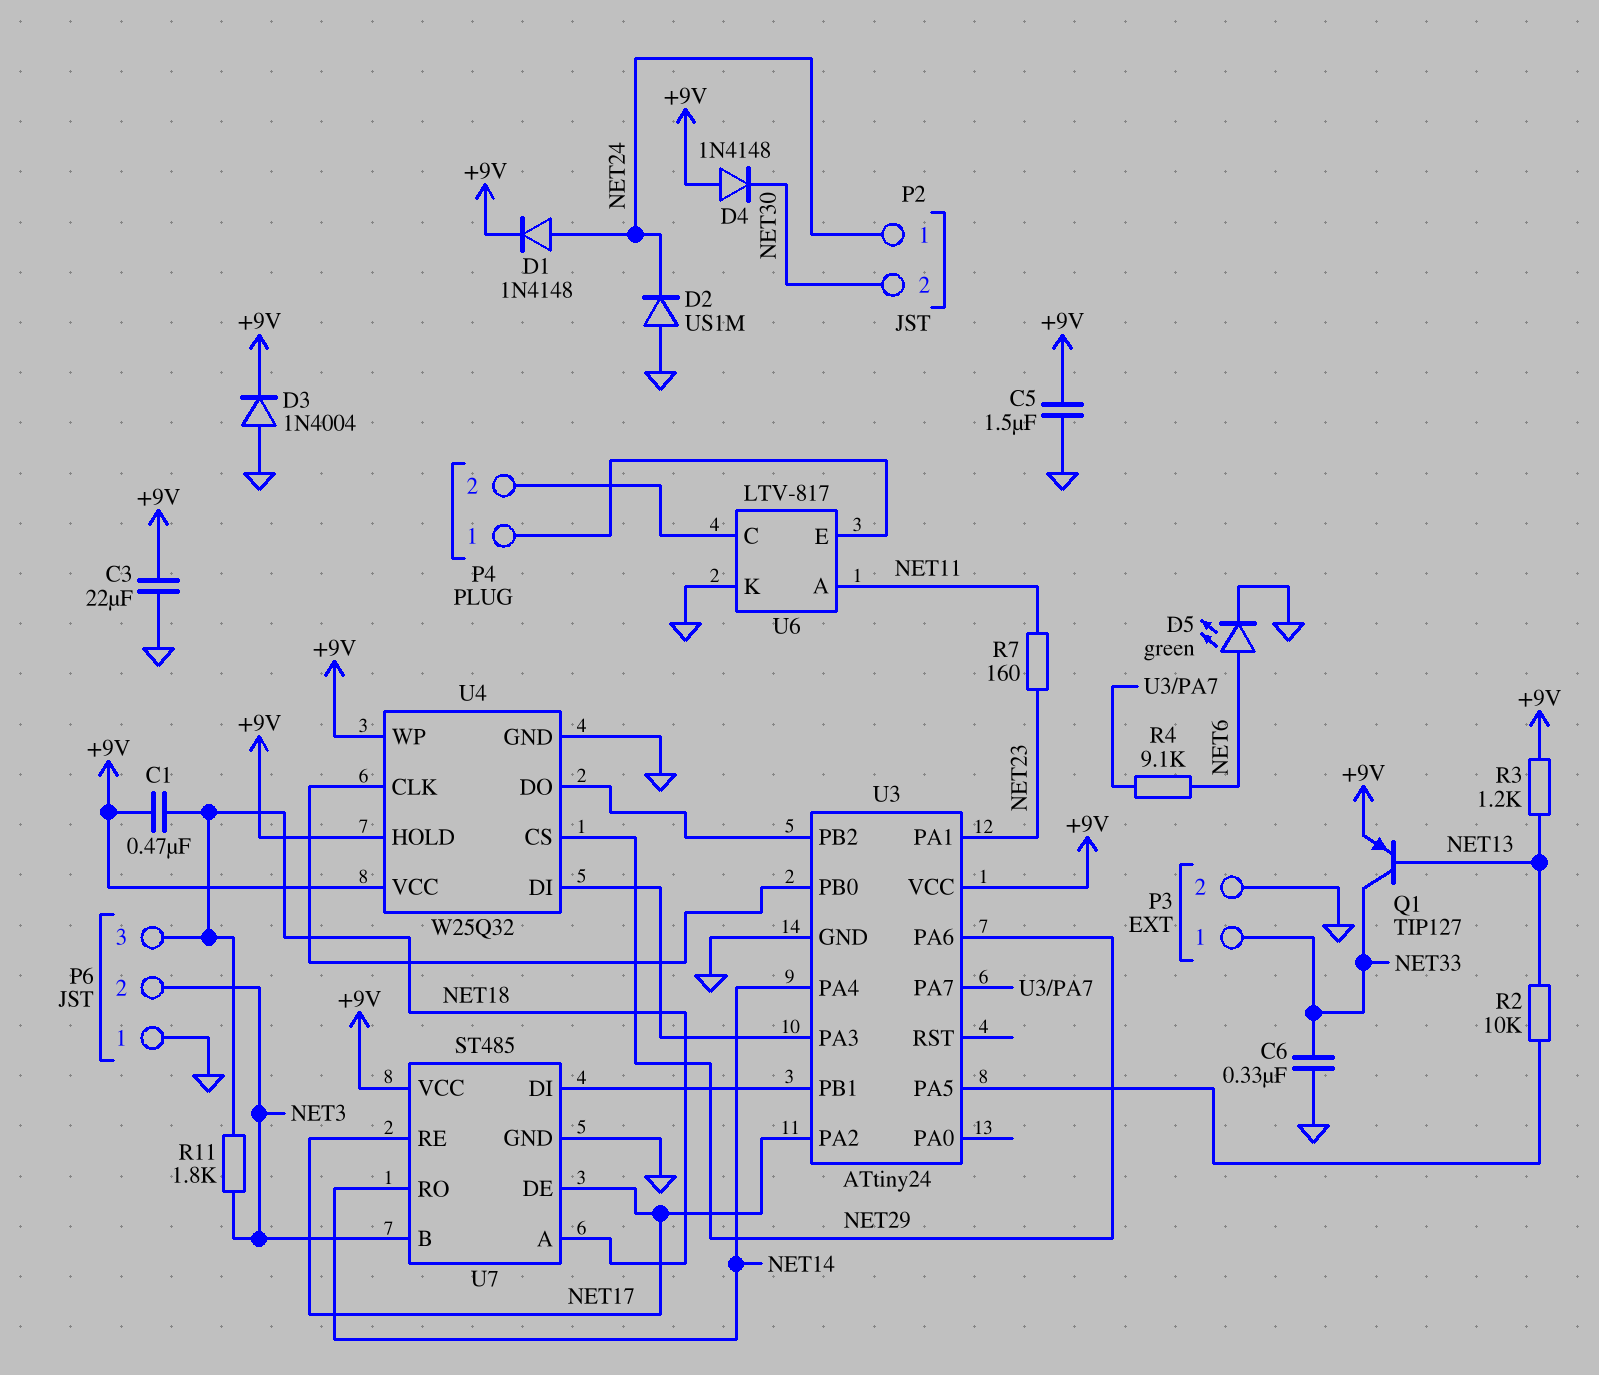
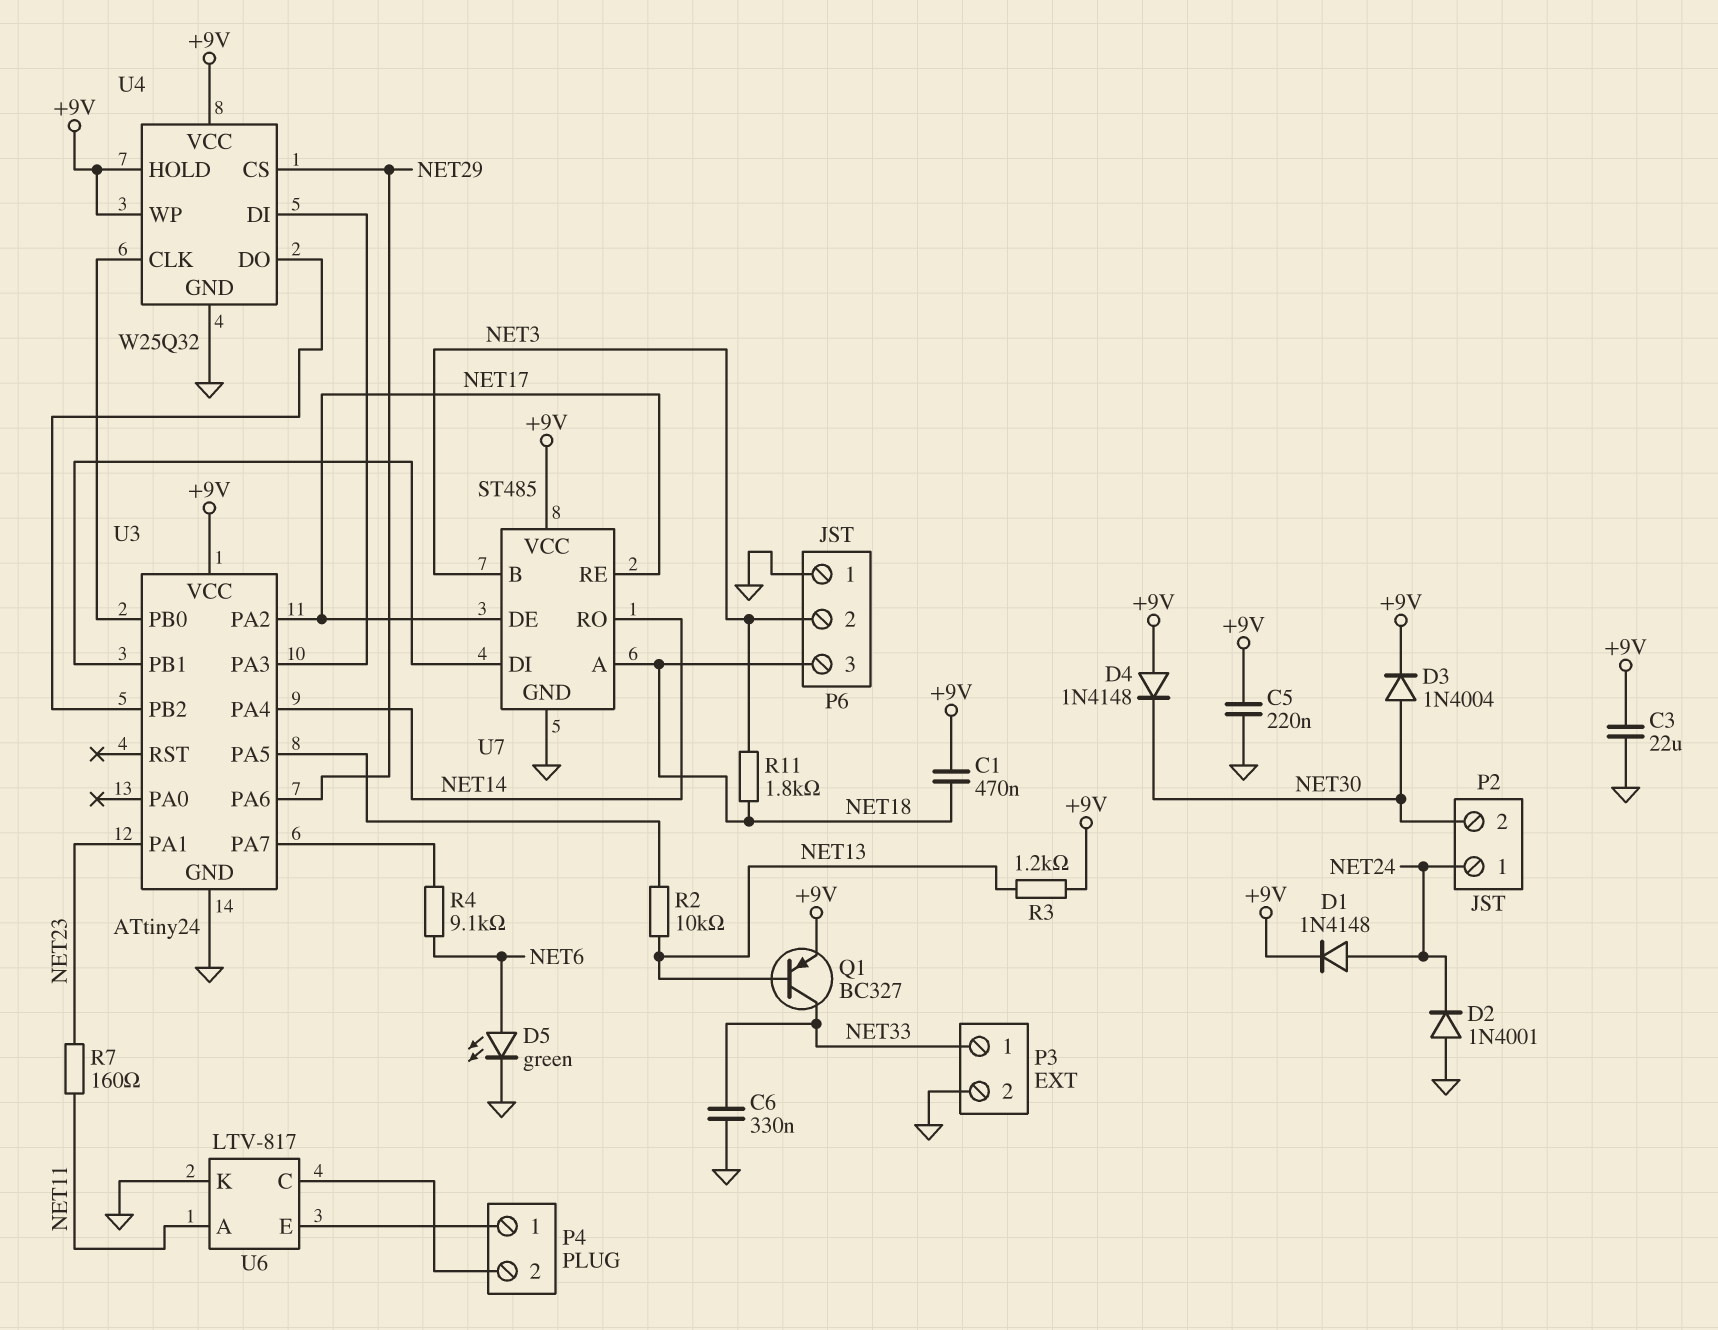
C5: 1.5uF (+9V, GND) -> 220nF (+9V, GND)
D2: diode US1M (A GND, K NET24) -> diode 1N4001 (A GND, K NET24)
D3: diode 1N4004 (A GND, K +9V) -> diode 1N4004 (A NET30, K +9V)
Q1: PNP TIP127 (B NET13, C NET33, E +9V) -> PNP BC327 (B NET13, C NET33, E +9V)

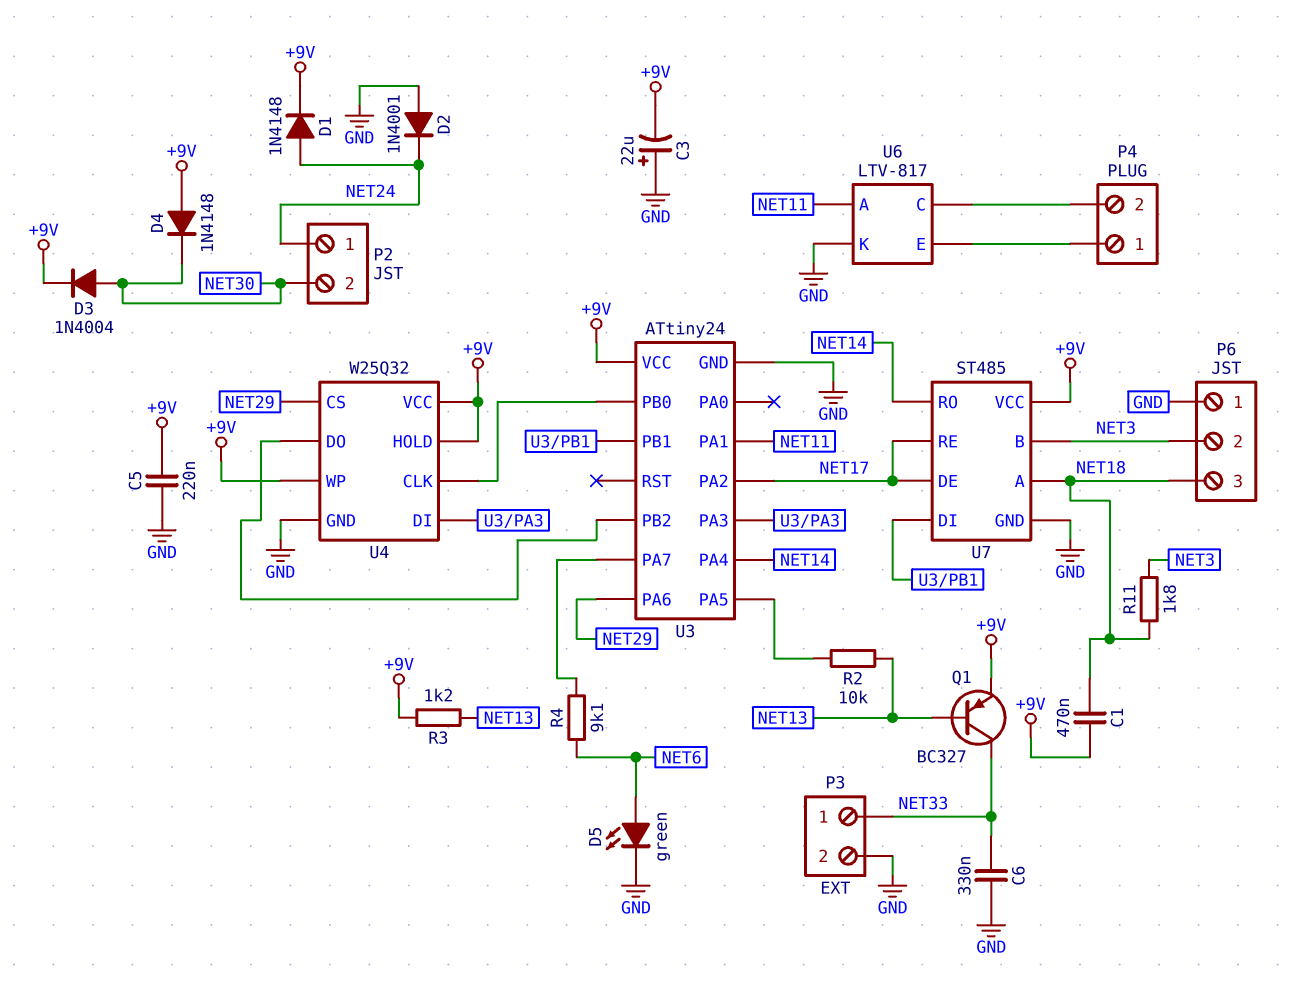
C3: 22uF (+9V, GND) -> 22uF (plus GND, minus +9V)
R7: 160 (NET11, NET23) -> none
U3 pin PA1: NET23 -> NET11

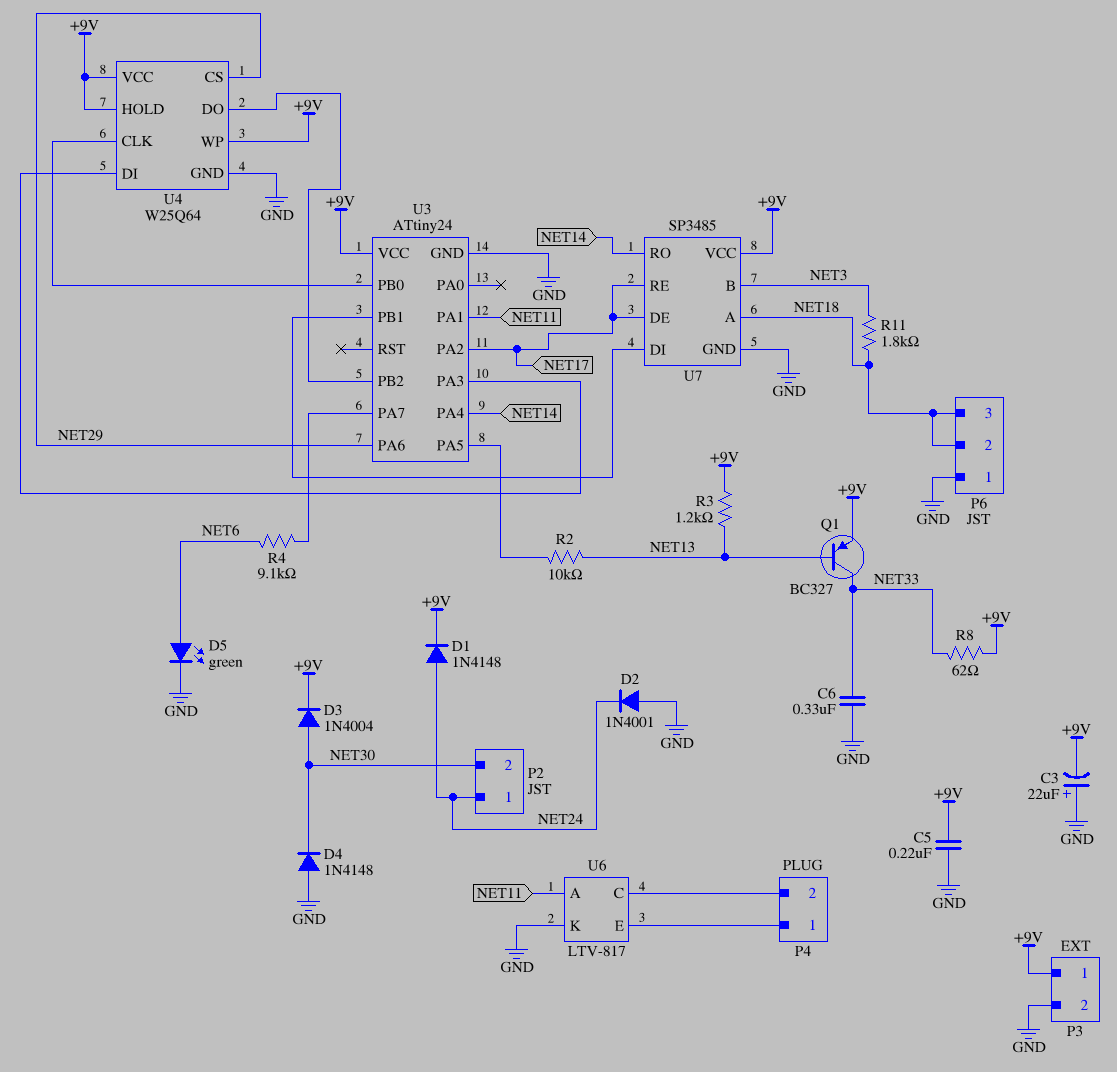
C1: 470nF (+9V, NET18) -> none
D4: diode 1N4148 (A +9V, K NET30) -> diode 1N4148 (A GND, K NET30)
P3 pin 1: NET33 -> +9V
P6 pin 2: NET3 -> NET18
R8: none -> 62 (+9V, NET33)
U4: W25Q32 -> W25Q64
U7: ST485 -> SP3485

